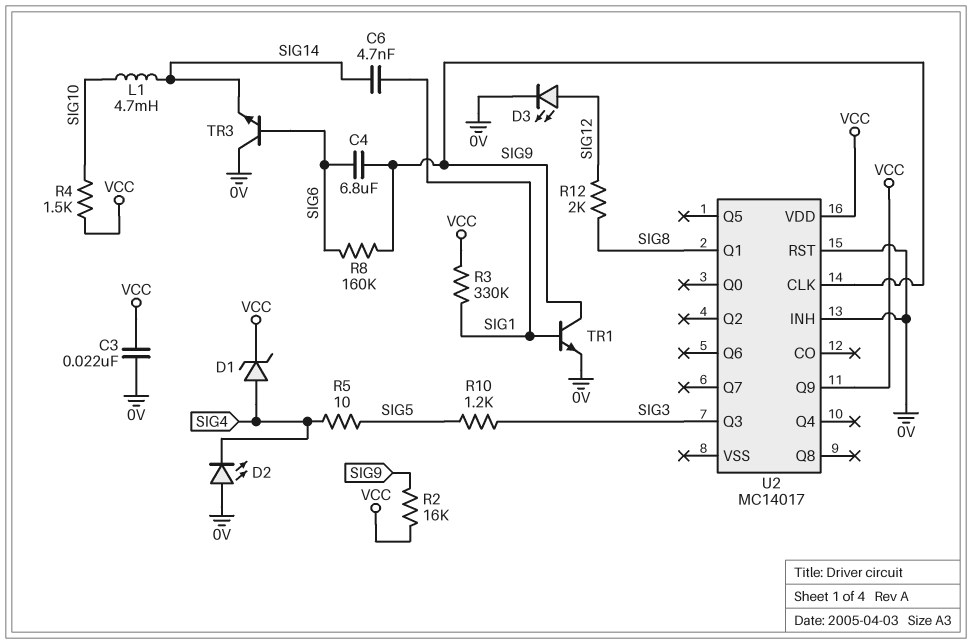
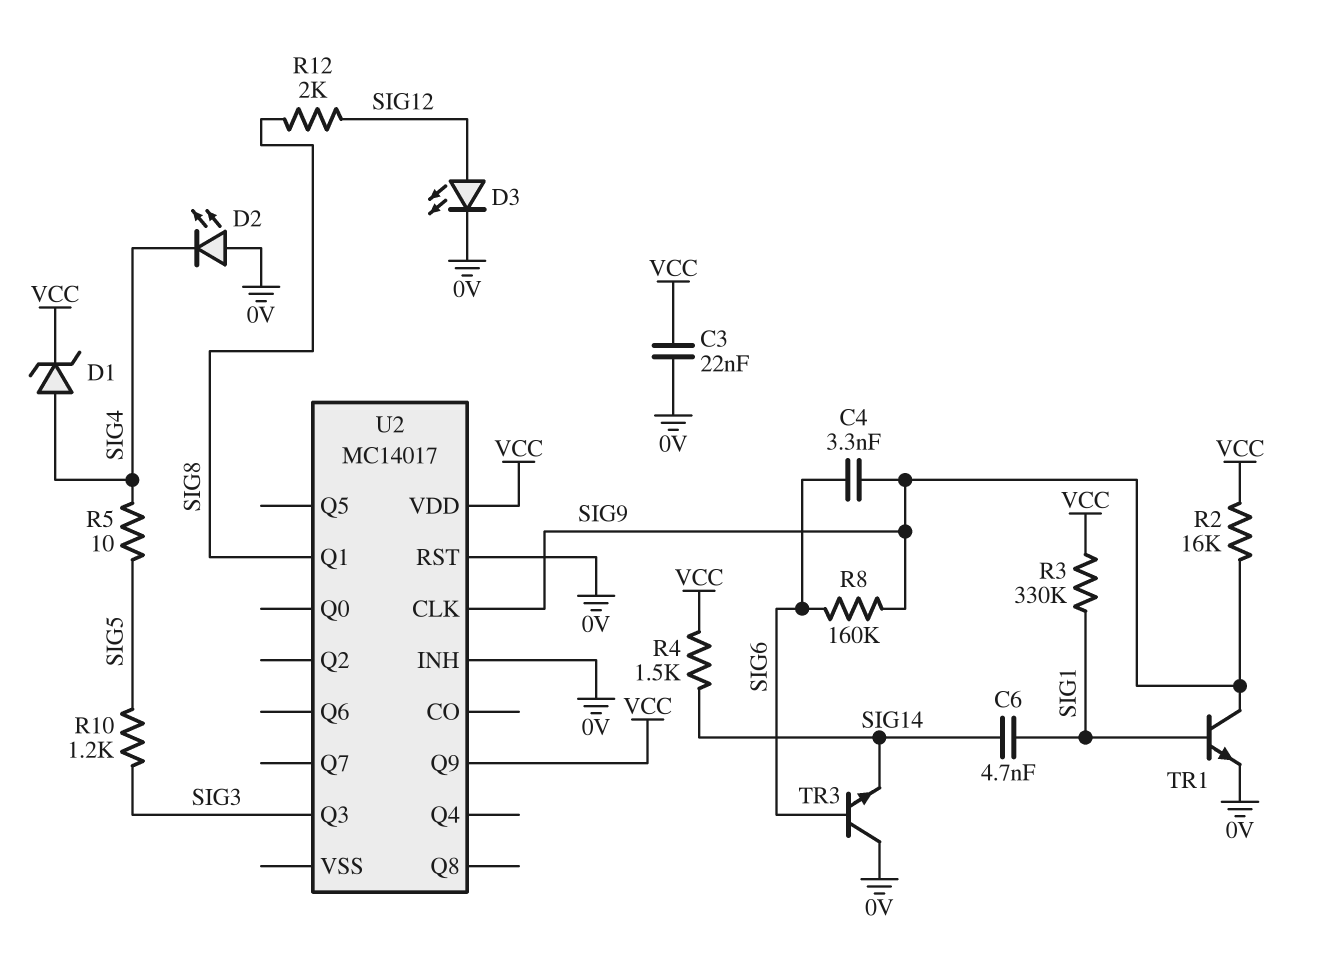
C4: 6.8uF (SIG6, SIG9) -> 3.3nF (SIG6, SIG9)
L1: 4.7mH (SIG10, SIG14) -> none
R4: 1.5k (SIG10, VCC) -> 1.5k (SIG14, VCC)

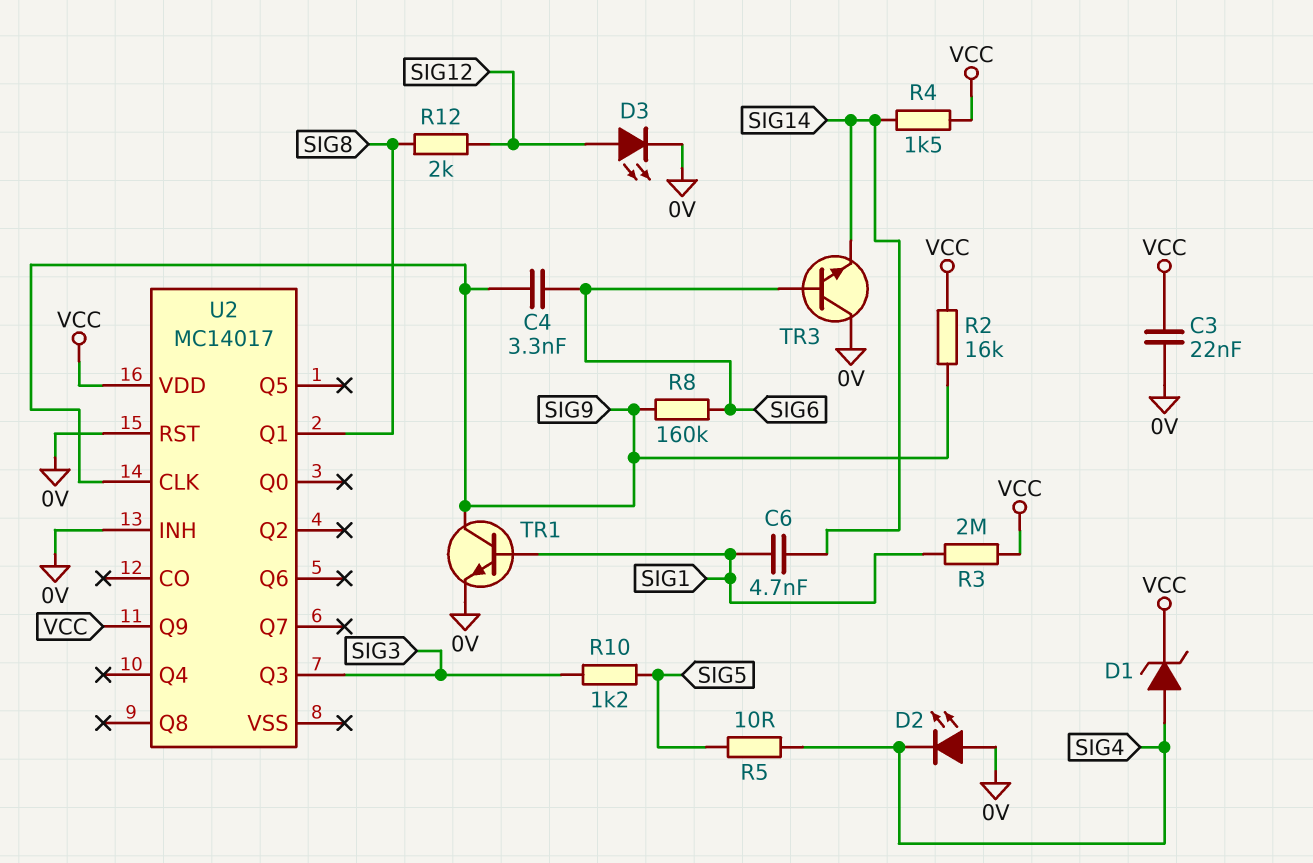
R3: 330k (SIG1, VCC) -> 2M (SIG1, VCC)

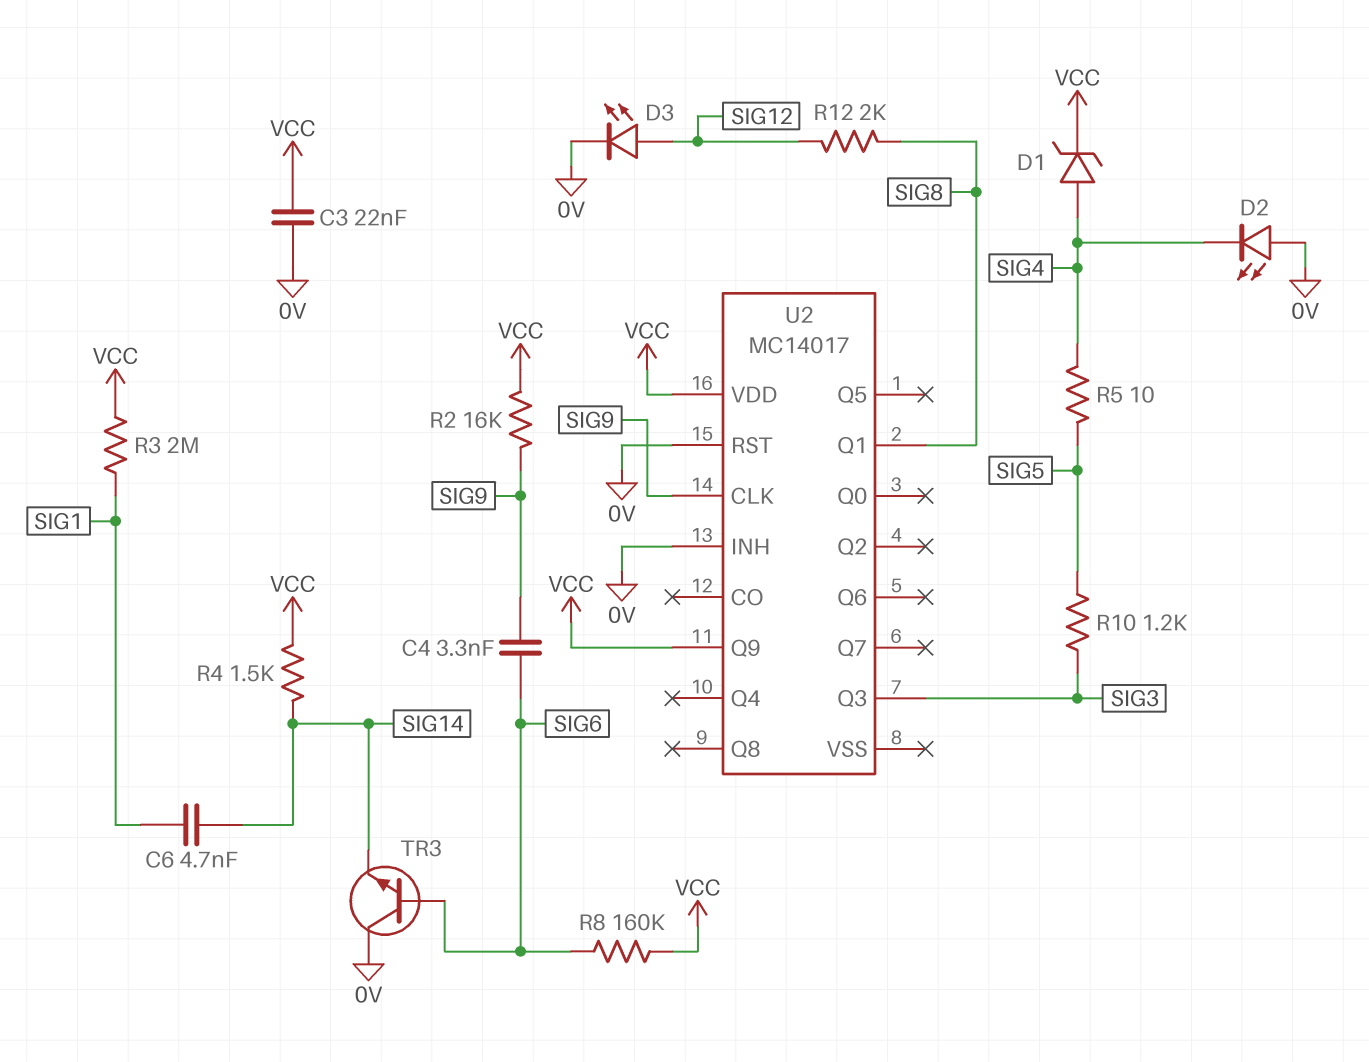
R8: 160k (SIG6, SIG9) -> 160k (SIG6, VCC)
TR1: NPN (B SIG1, C SIG9, E 0V) -> none

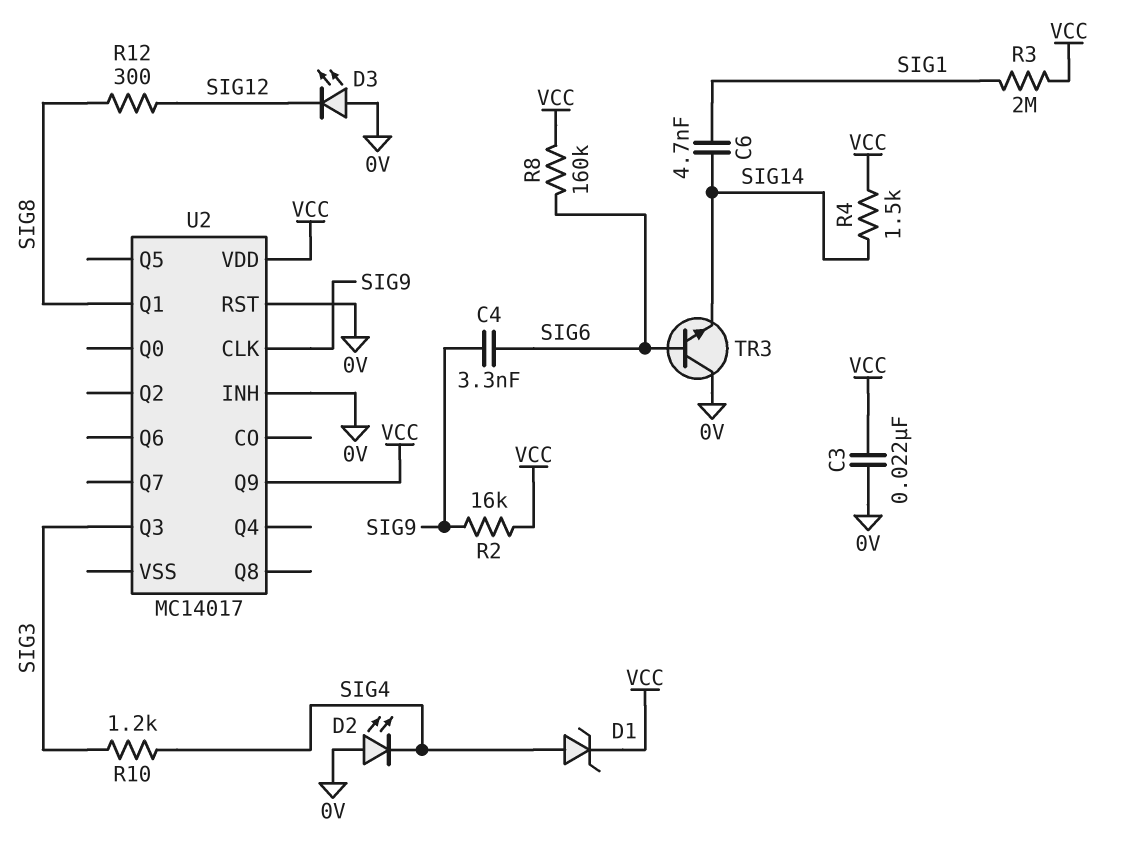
D3: LED (A SIG12, K 0V) -> LED (A 0V, K SIG12)
R5: 10 (SIG4, SIG5) -> none
R10: 1.2k (SIG3, SIG5) -> 1.2k (SIG3, SIG4)
R12: 2k (SIG8, SIG12) -> 300 (SIG8, SIG12)

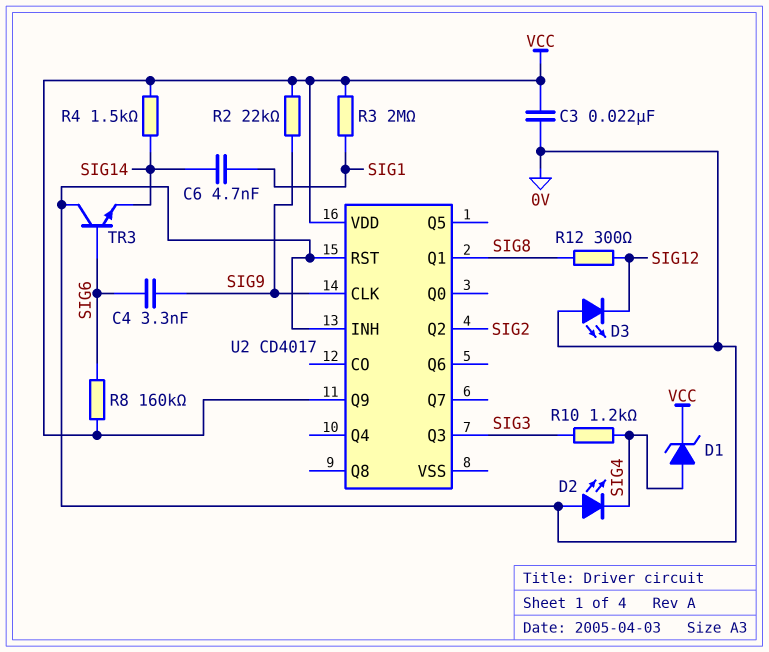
R2: 16k (SIG9, VCC) -> 22k (SIG9, VCC)
U2: MC14017 -> CD4017
U2 pin Q2: none -> SIG2

